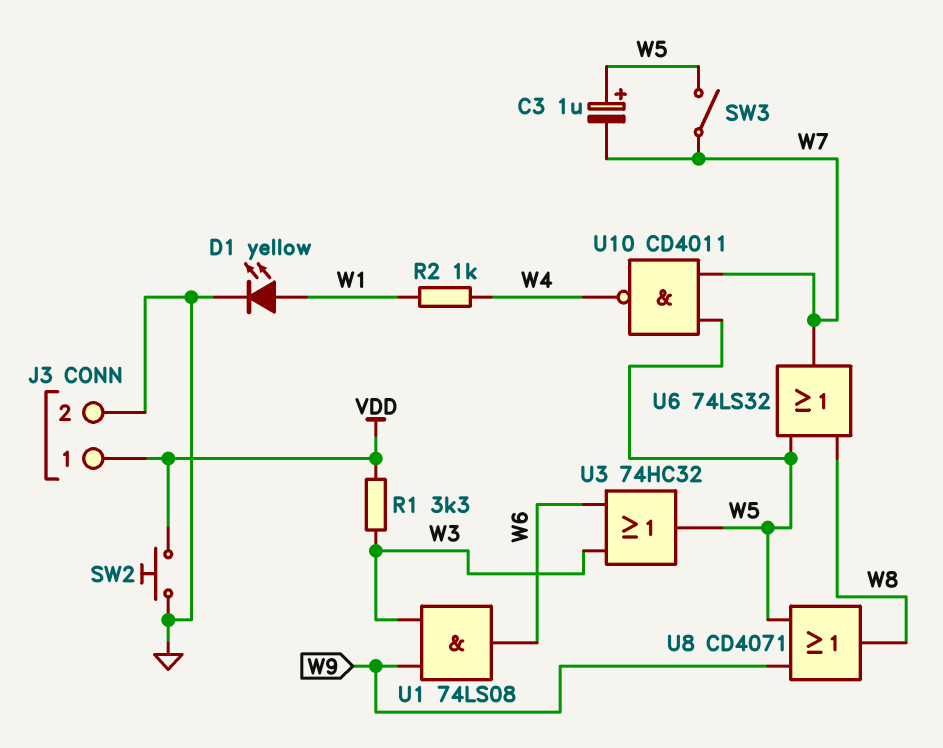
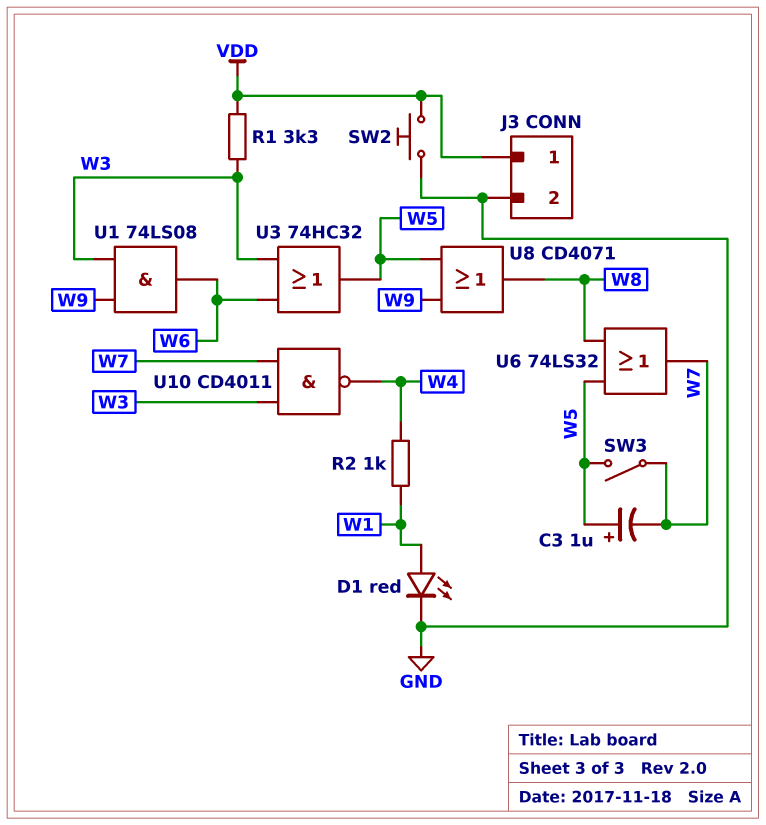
D1: LED yellow (A W1, K GND) -> LED red (A W1, K GND)
U10: NAND CD4011 (in W5, in W7, out W4) -> NAND CD4011 (in W3, in W7, out W4)

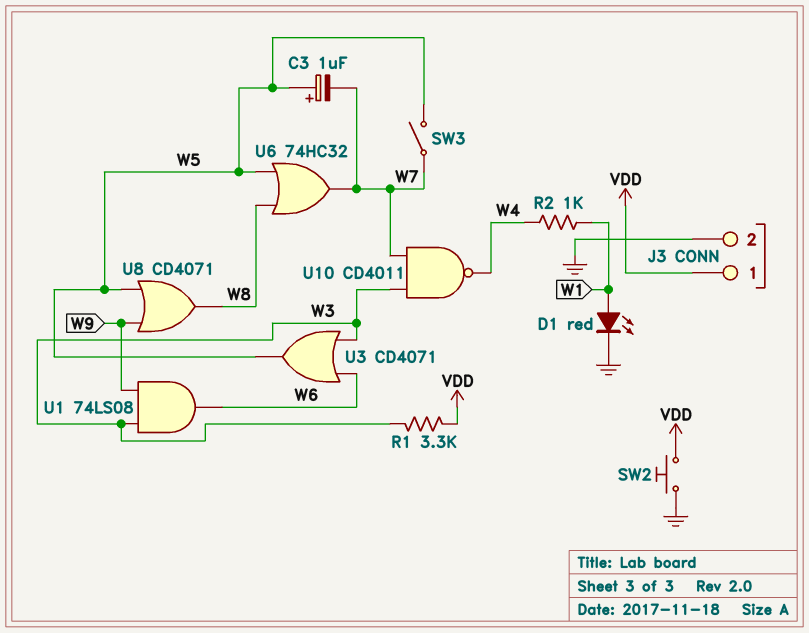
U3: OR 74HC32 (in W3, in W6, out W5) -> OR CD4071 (in W3, in W6, out W5)
U6: OR 74LS32 (in W5, in W8, out W7) -> OR 74HC32 (in W5, in W8, out W7)

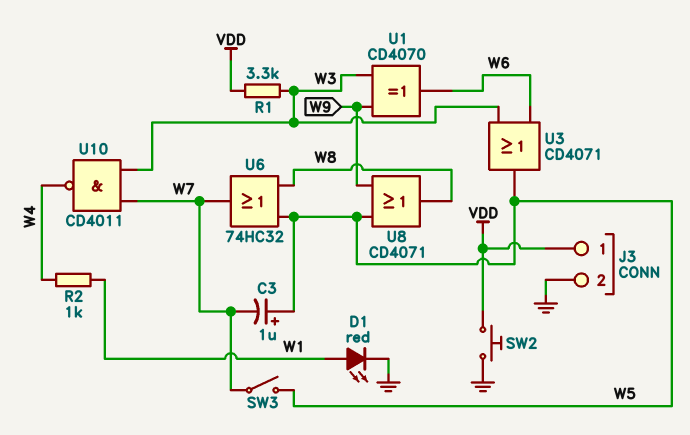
U1: AND 74LS08 (in W3, in W9, out W6) -> XOR CD4070 (in W3, in W9, out W6)

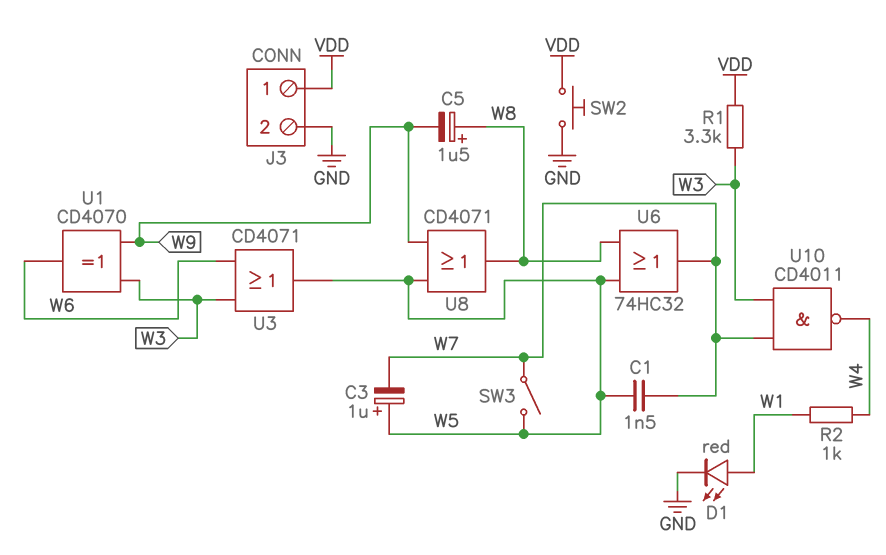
C1: none -> 1.5nF (W5, W7)
C5: none -> 1.5uF (plus W8, minus W9)

